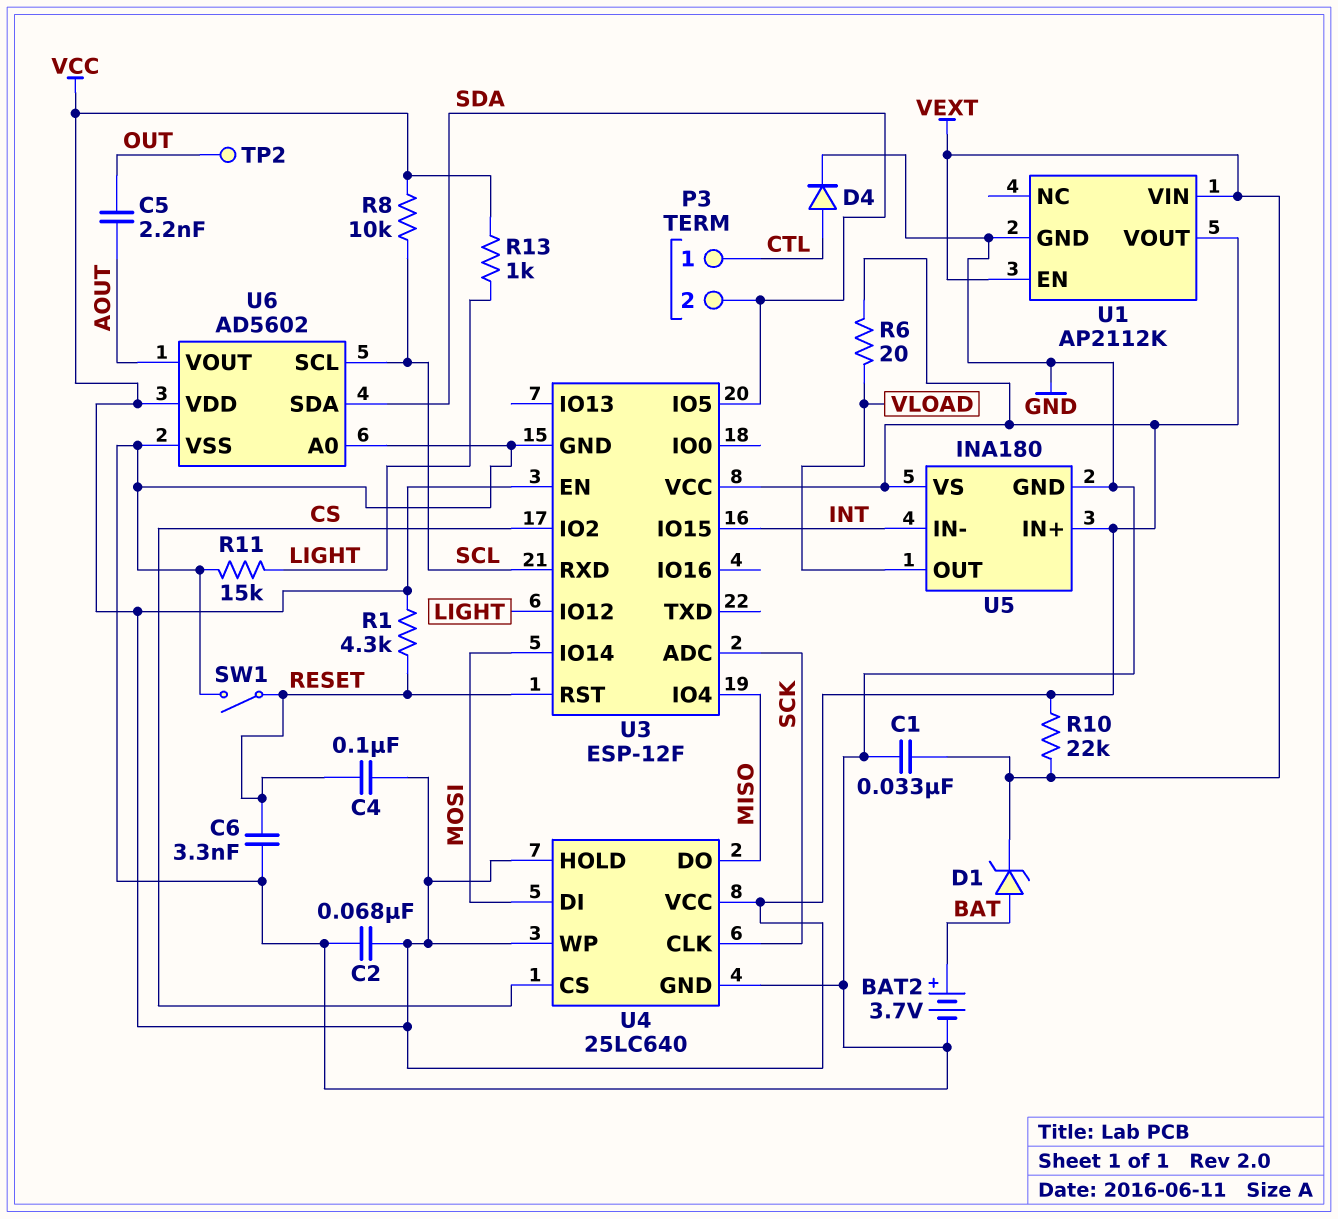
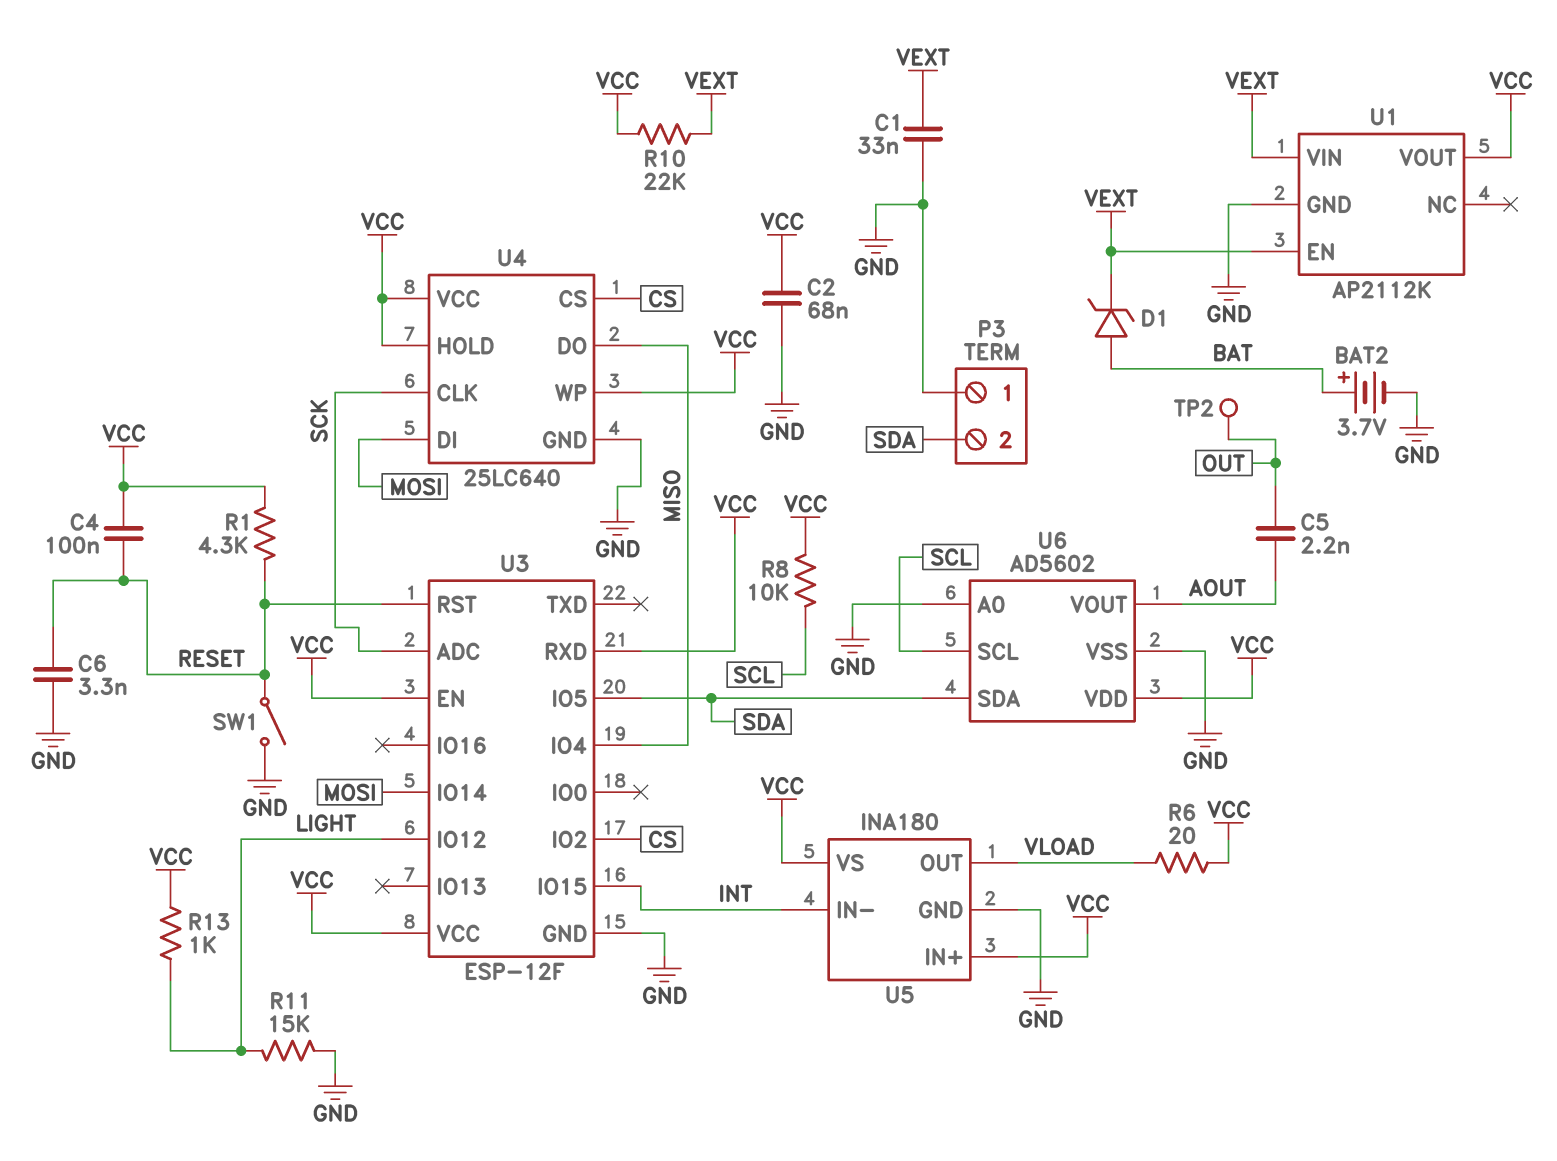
D4: diode (A CTL, K GND) -> none
P3 pin 1: CTL -> GND
U3 pin RXD: SCL -> VCC

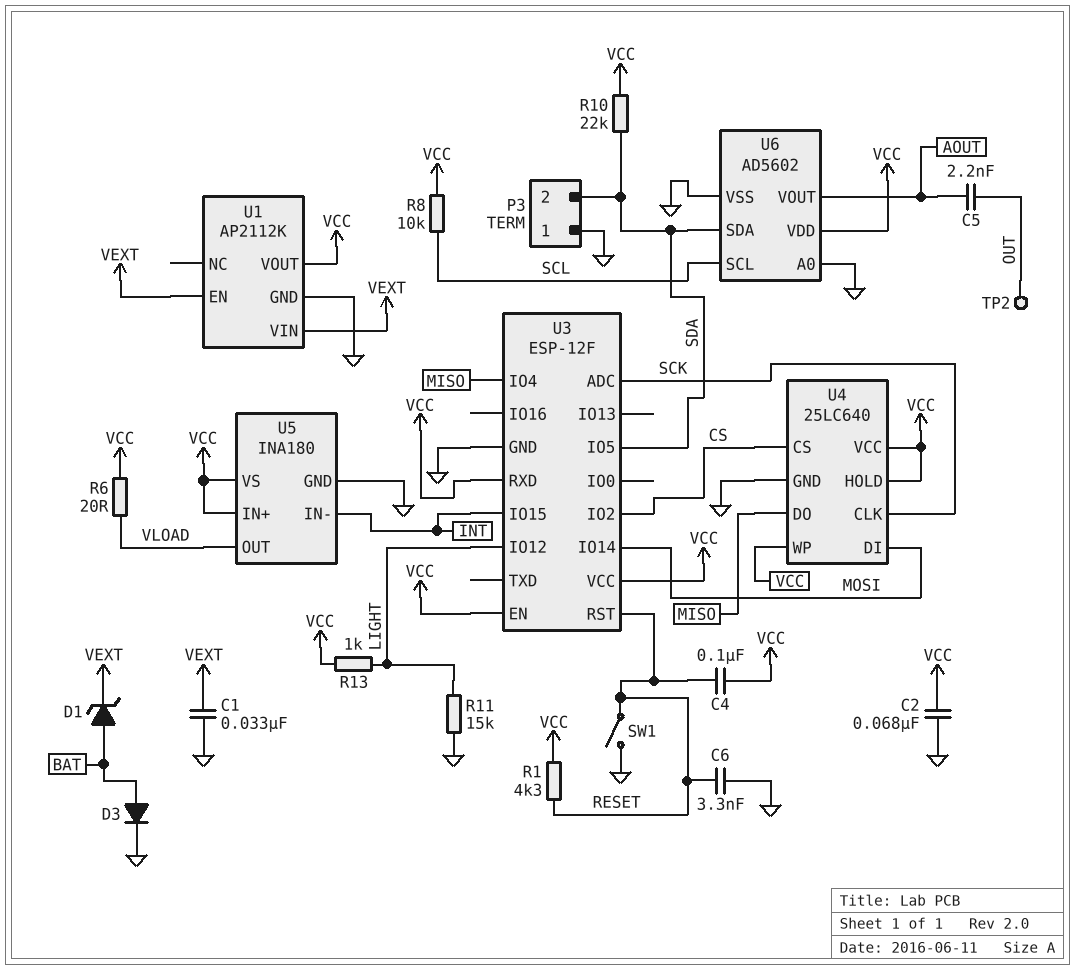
BAT2: 3.7V (plus BAT, minus GND) -> none
D3: none -> diode (A BAT, K GND)
R10: 22k (VCC, VEXT) -> 22k (SDA, VCC)

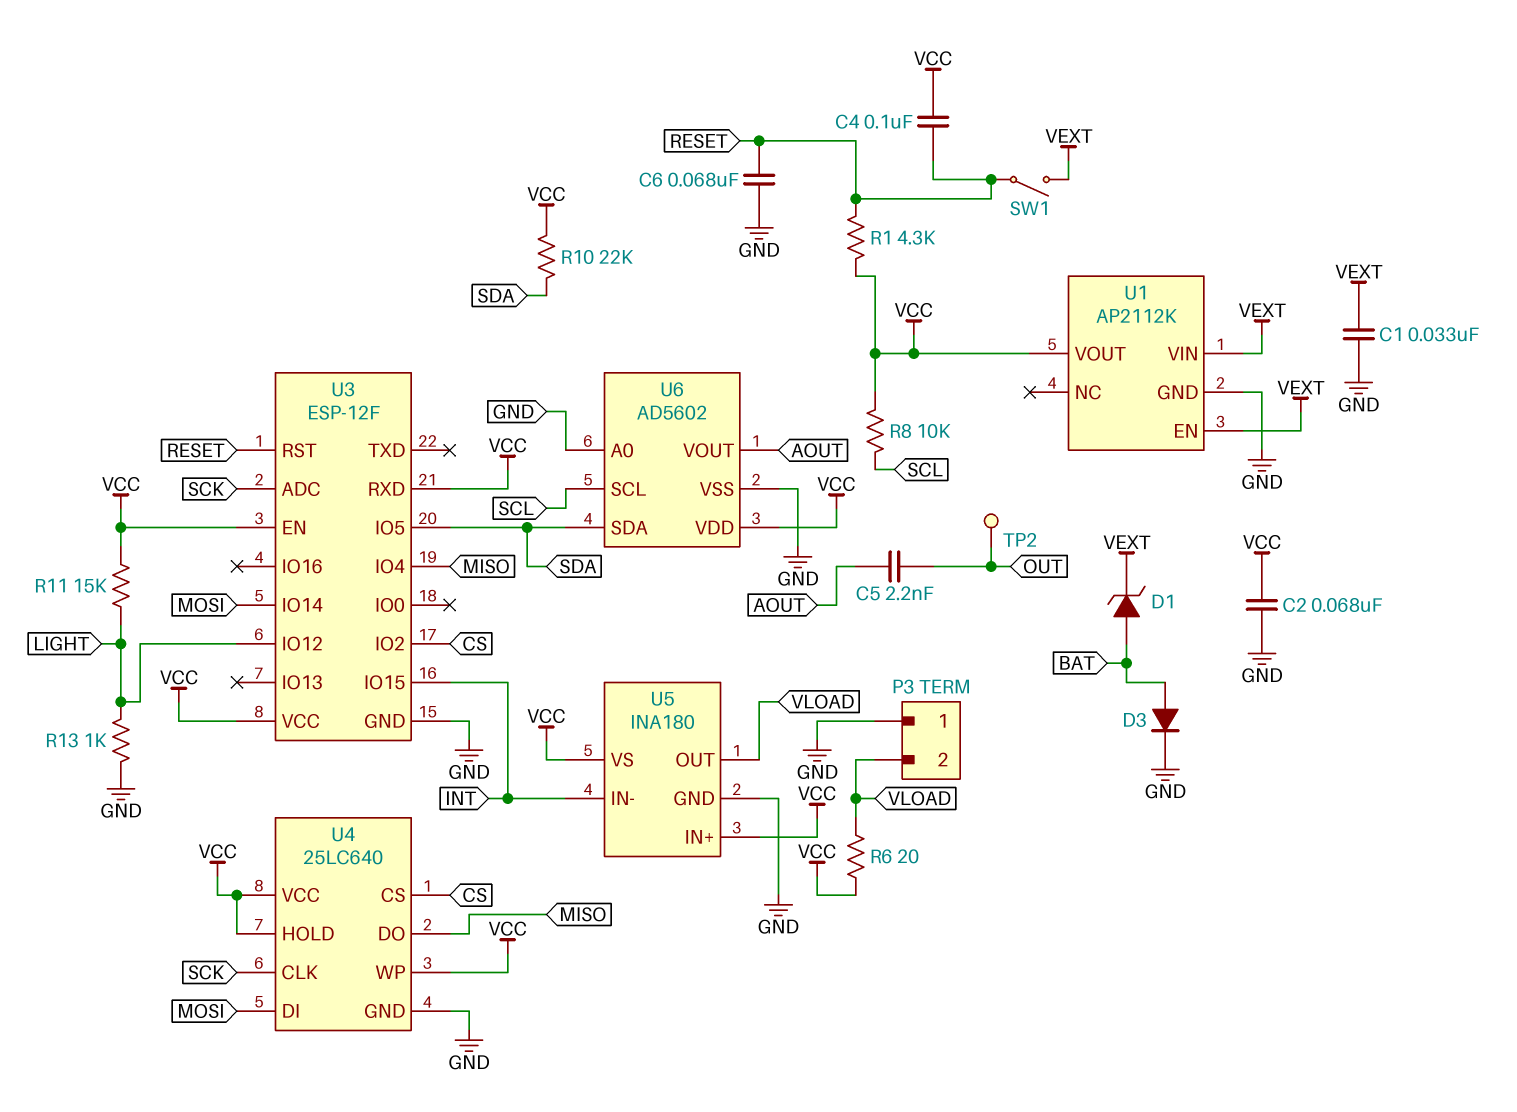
C6: 3.3nF (GND, RESET) -> 68nF (GND, RESET)
P3 pin 2: SDA -> VLOAD
R11: 15k (GND, LIGHT) -> 15k (LIGHT, VCC)
R13: 1k (LIGHT, VCC) -> 1k (GND, LIGHT)
SW1: switch (GND, RESET) -> switch (RESET, VEXT)

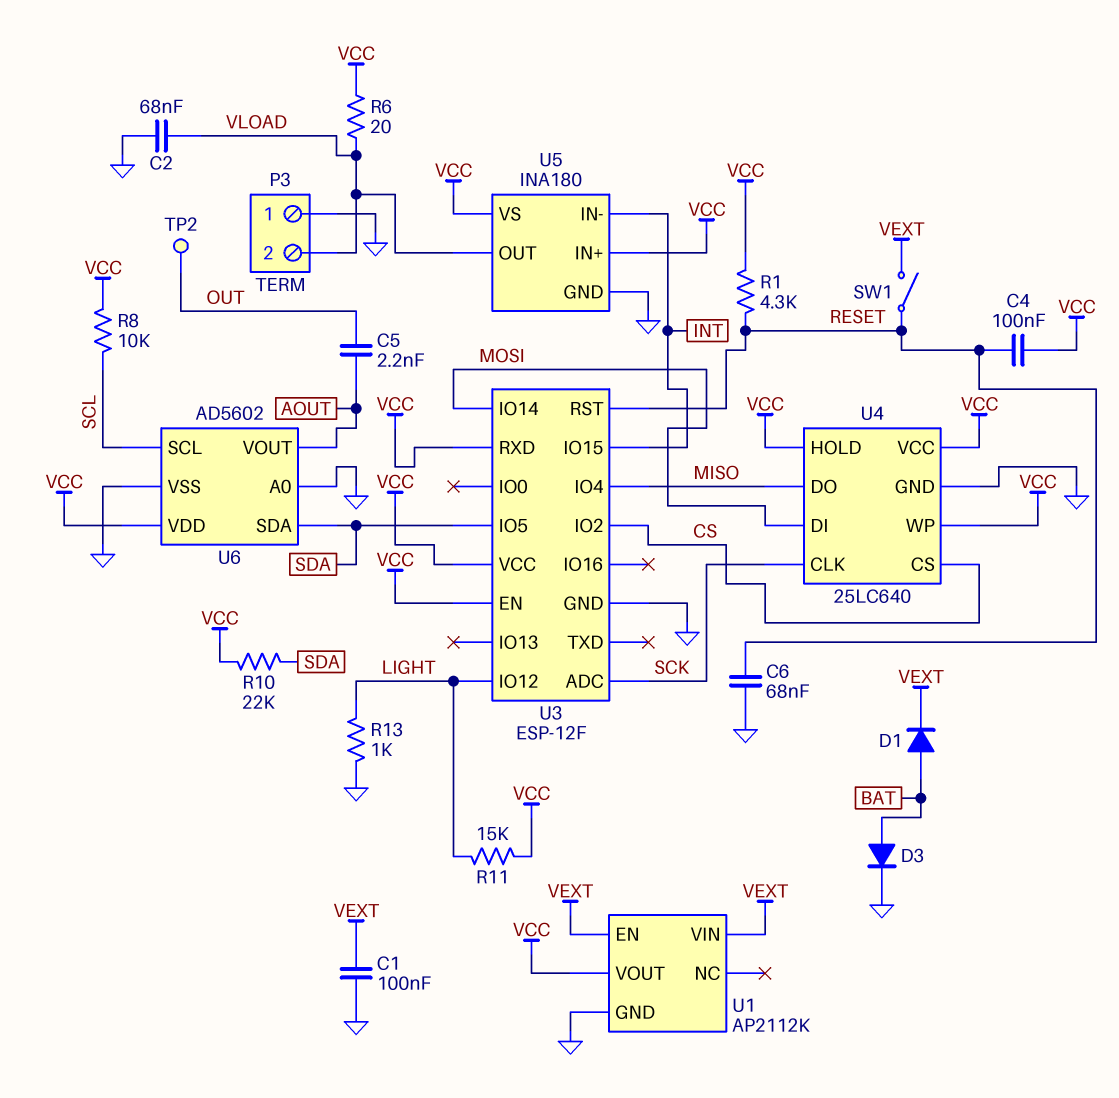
C1: 33nF (GND, VEXT) -> 100nF (GND, VEXT)
C2: 68nF (GND, VCC) -> 68nF (GND, VLOAD)
D1: zener (A BAT, K VEXT) -> diode (A BAT, K VEXT)

